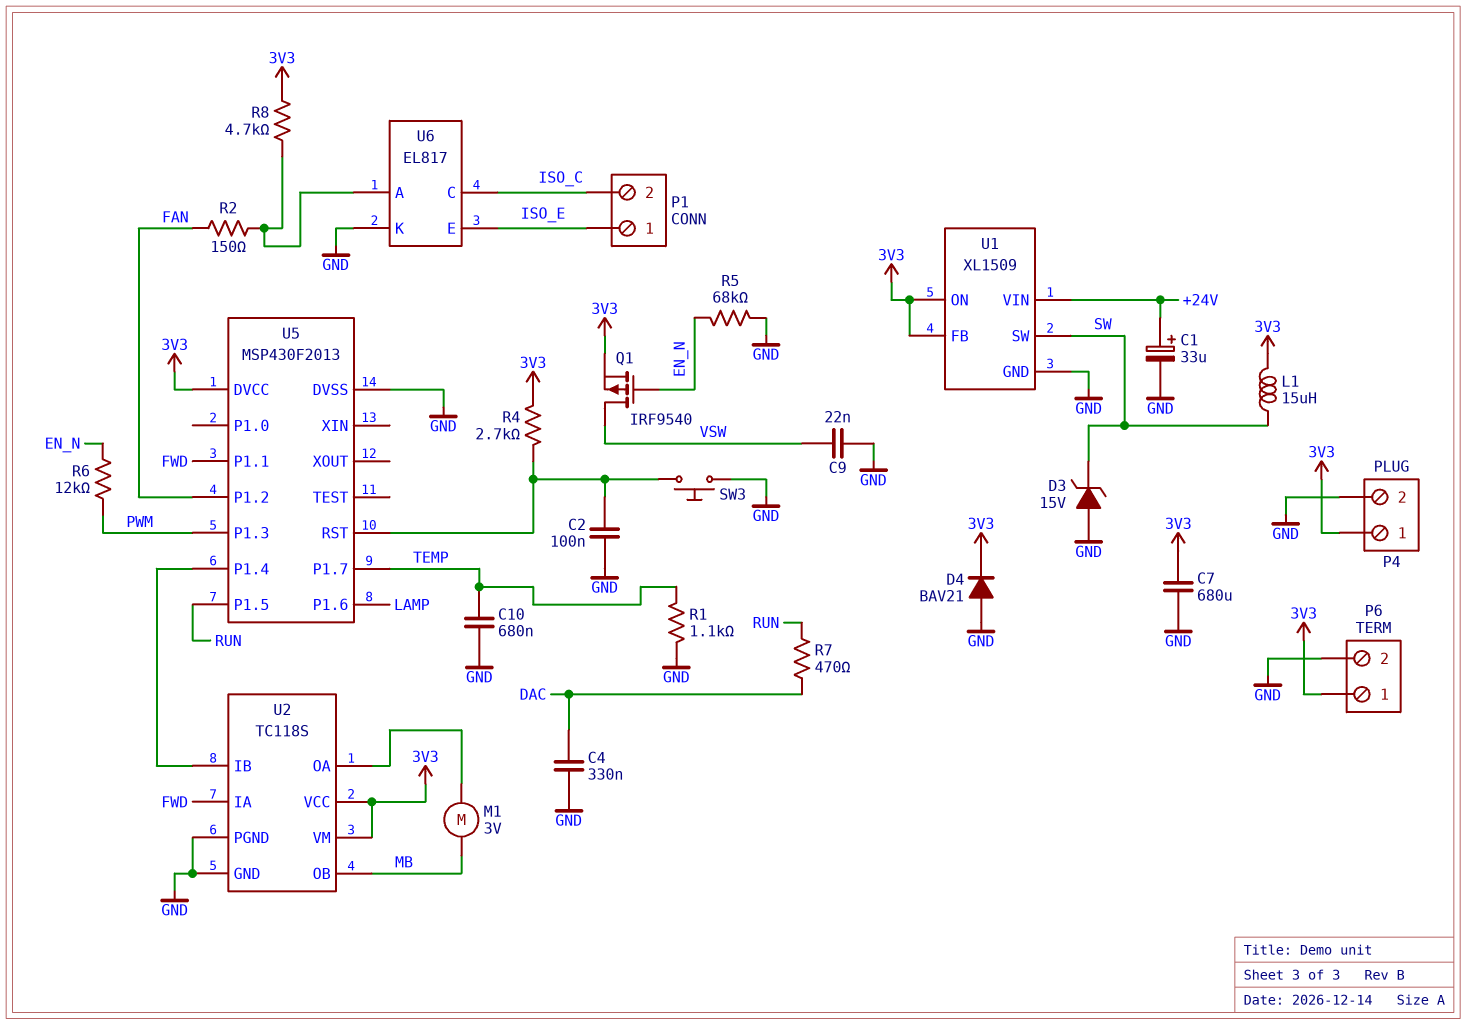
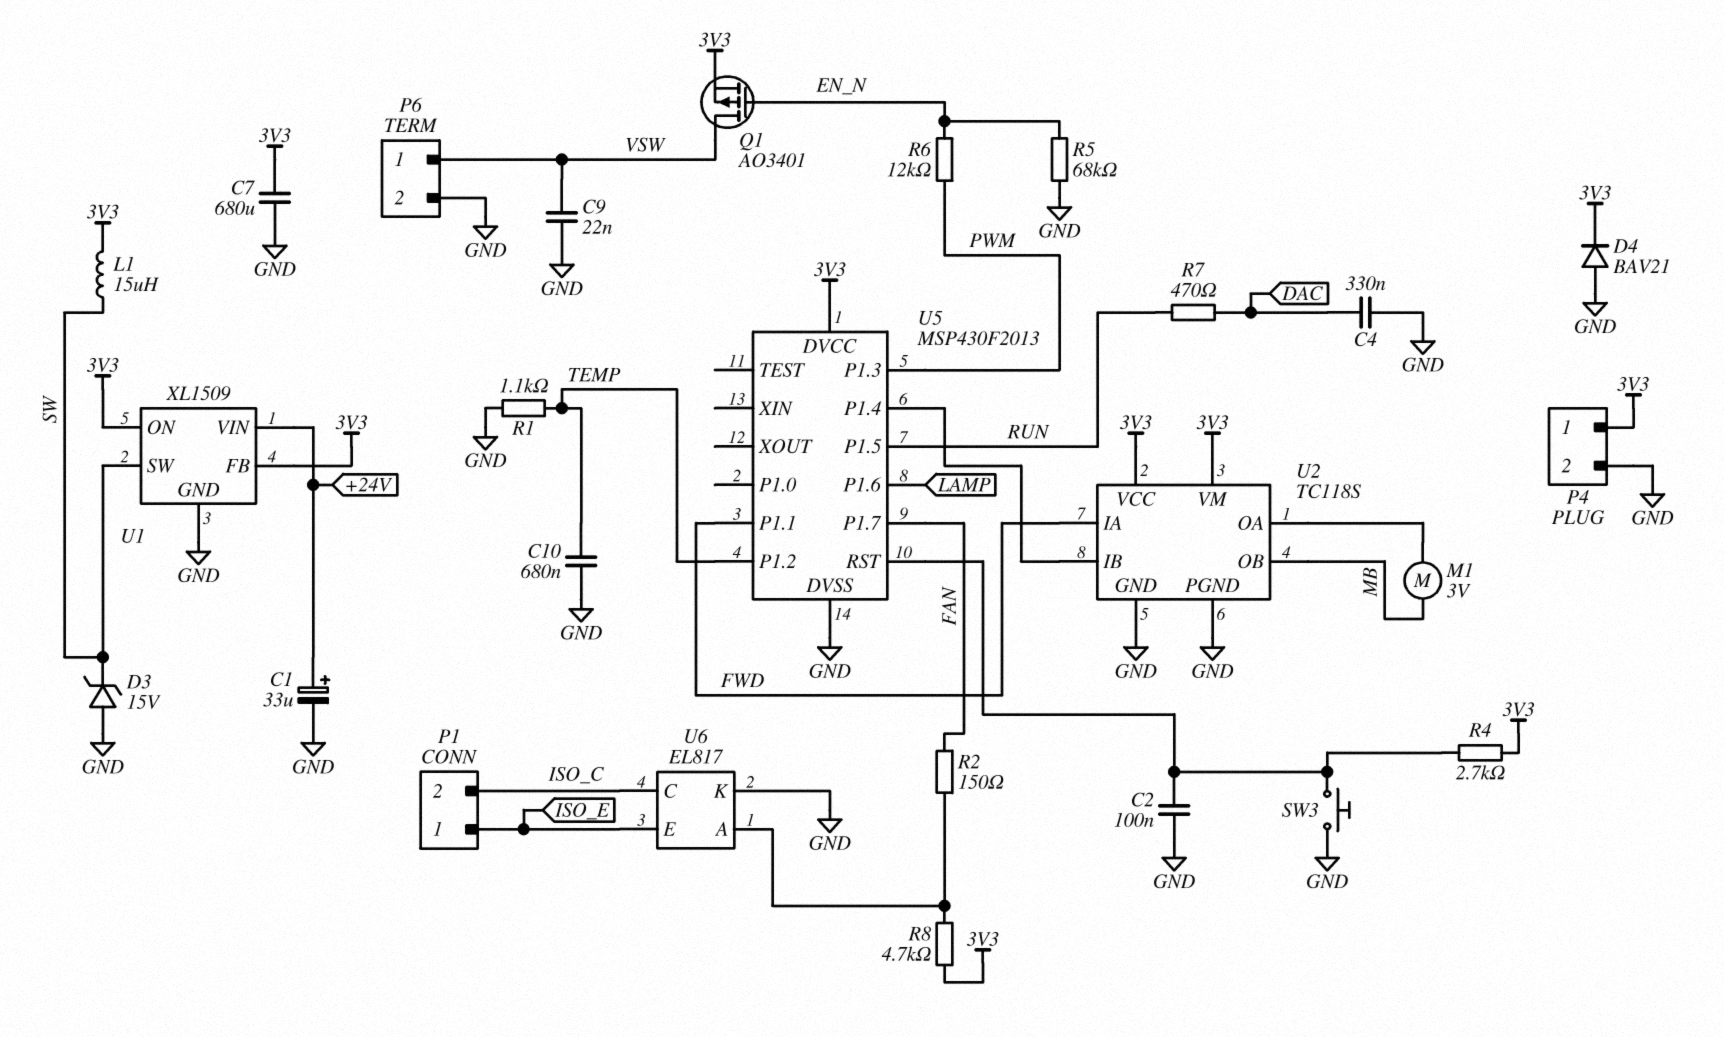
P6 pin 1: 3V3 -> VSW
Q1: PMOS IRF9540 (G EN_N, D VSW, S 3V3) -> PMOS AO3401 (G EN_N, D VSW, S 3V3)
U5 pin P1.2: FAN -> TEMP
U5 pin P1.7: TEMP -> FAN

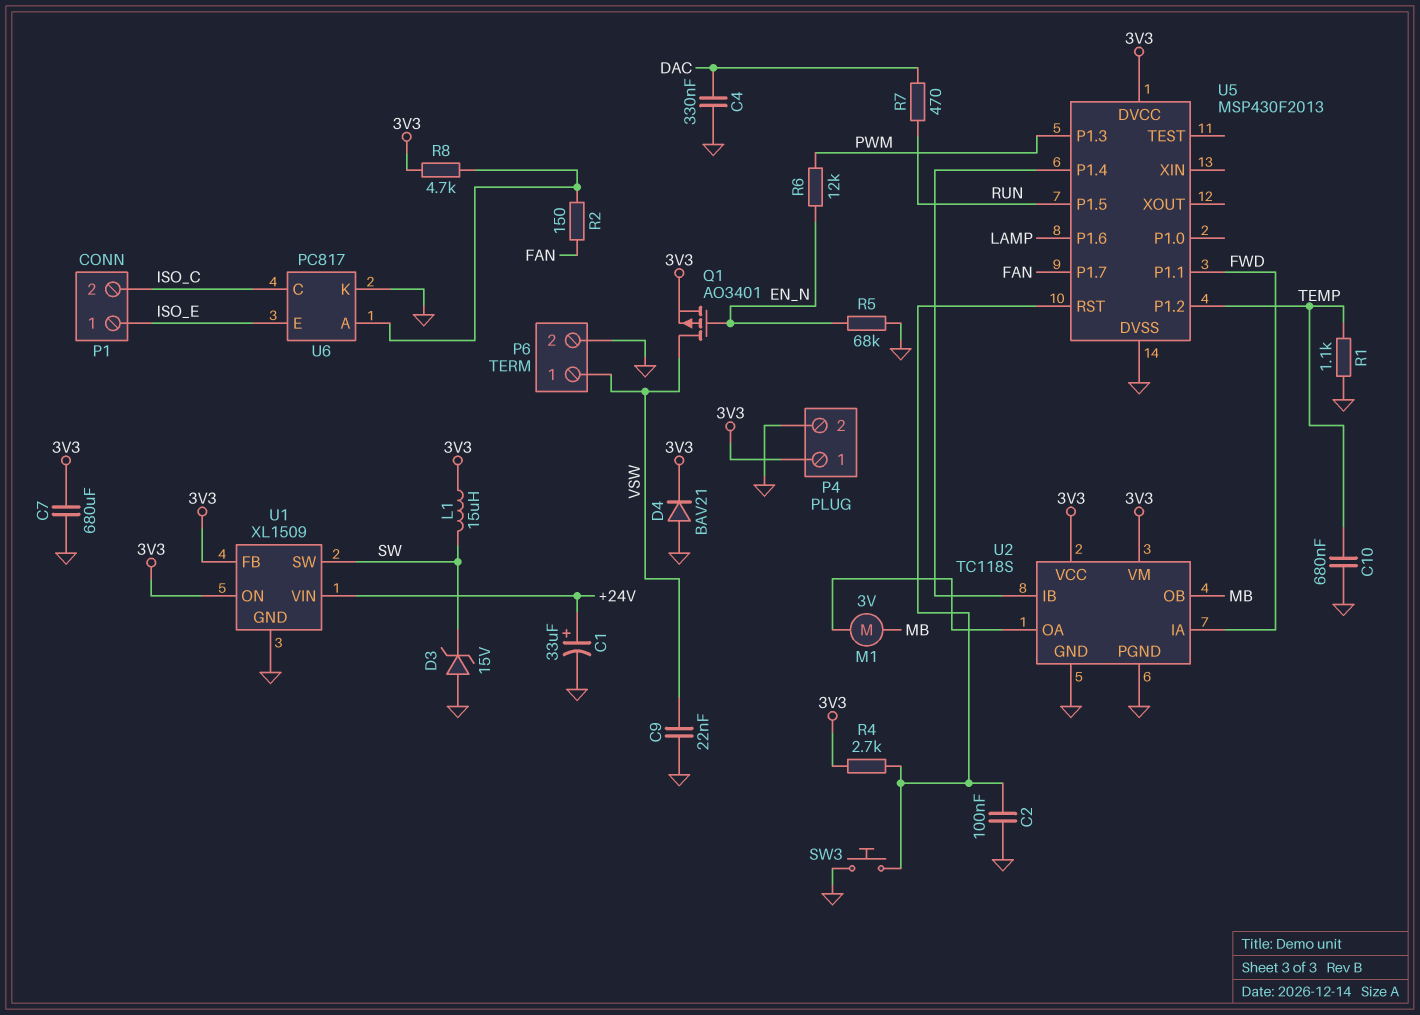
U6: EL817 -> PC817

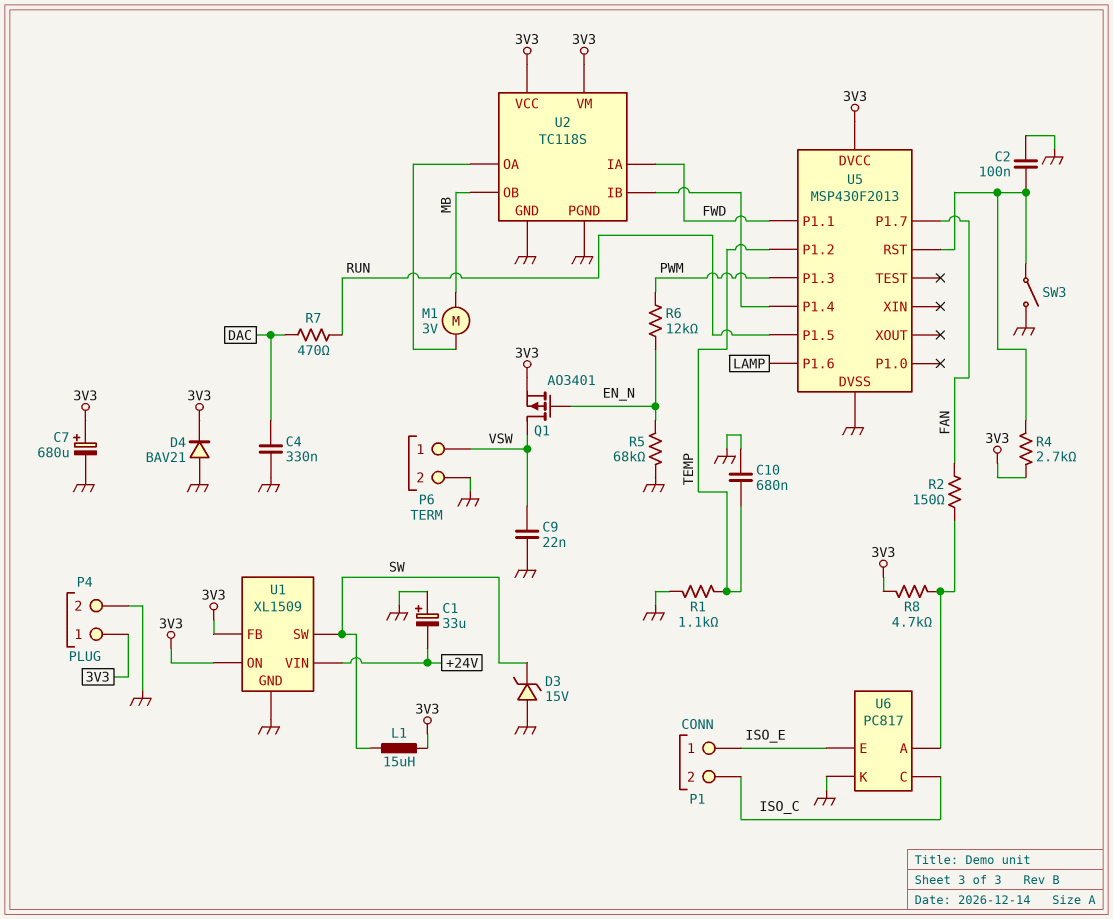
C1: 33uF (plus +24V, minus GND) -> 33uF (plus GND, minus +24V)
C7: 680uF (3V3, GND) -> 680uF (plus 3V3, minus GND)
SW3: button (GND, U5/RST) -> switch (GND, U5/RST)

